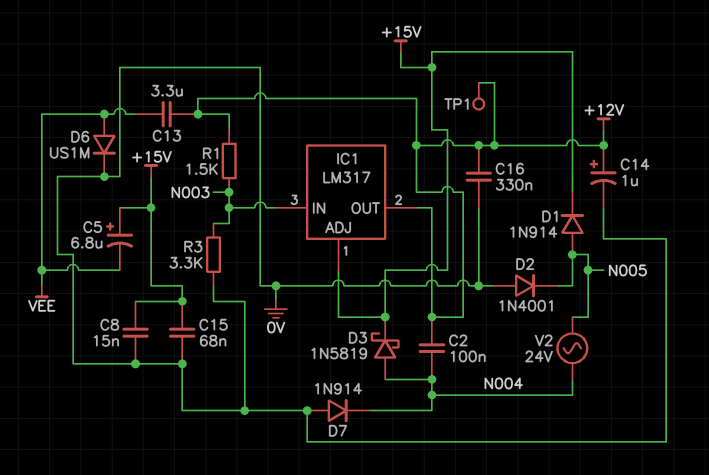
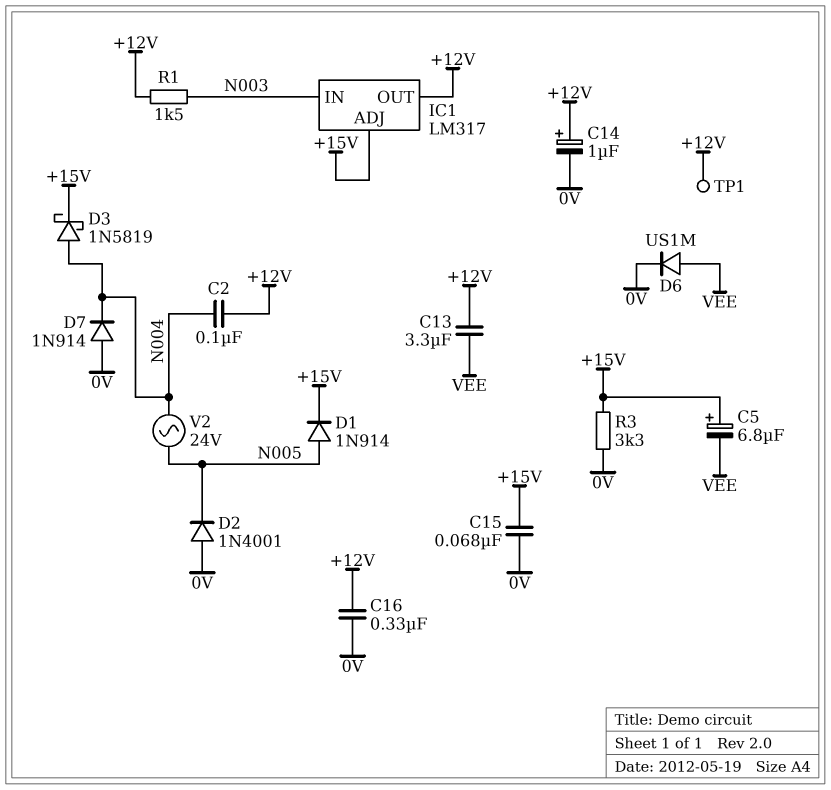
C8: 15nF (+15V, 0V) -> none
R3: 3.3k (0V, N003) -> 3.3k (+15V, 0V)

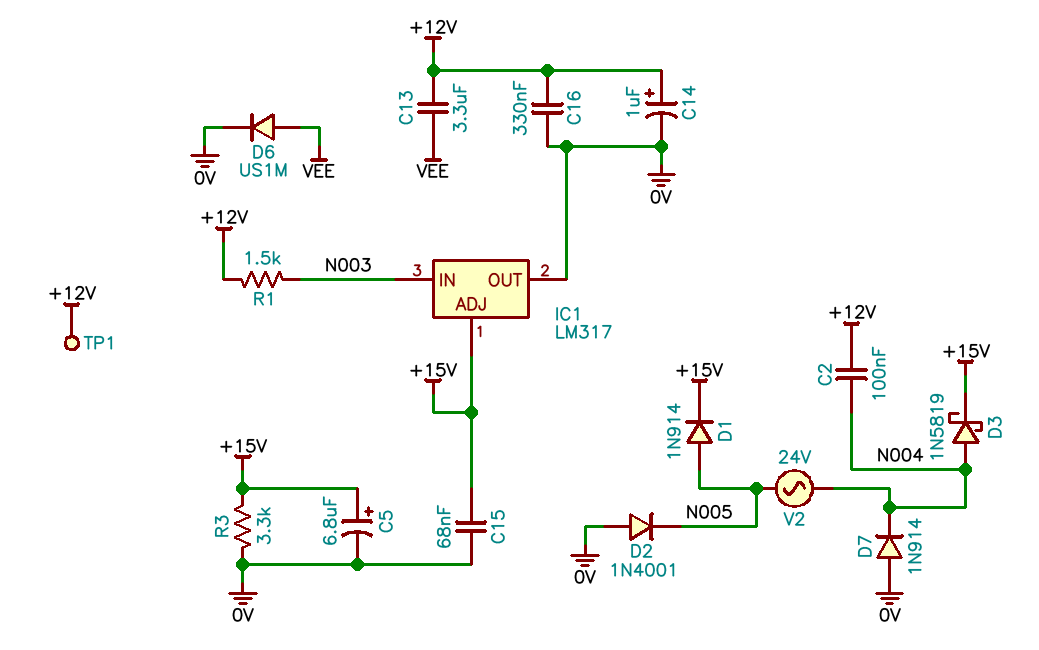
C5: 6.8uF (plus +15V, minus VEE) -> 6.8uF (plus +15V, minus 0V)
IC1 pin OUT: +12V -> 0V

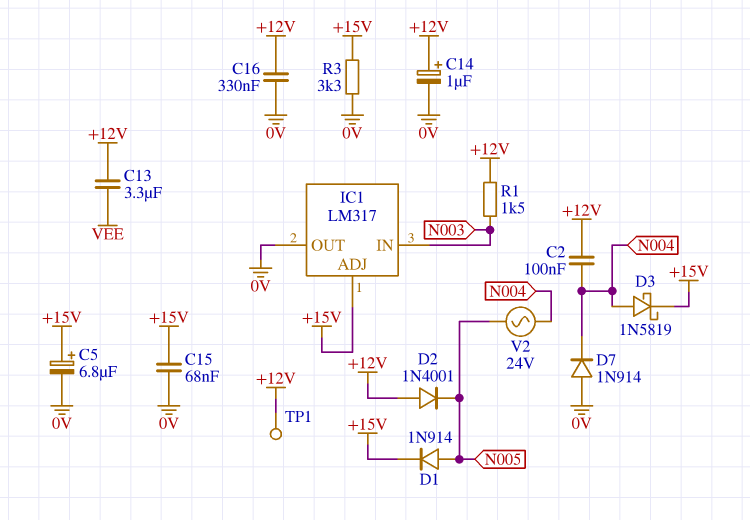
D2: diode 1N4001 (A 0V, K N005) -> diode 1N4001 (A +12V, K N005)
D6: diode US1M (A VEE, K 0V) -> none

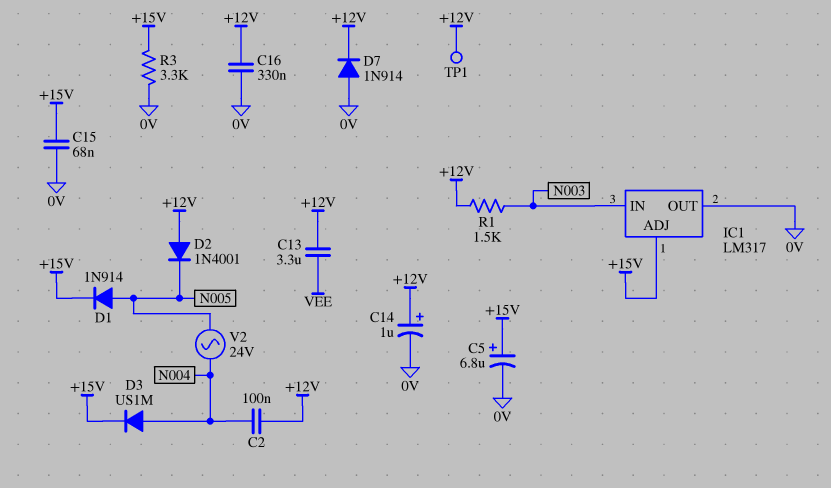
D3: schottky 1N5819 (A N004, K +15V) -> diode US1M (A N004, K +15V)
D7: diode 1N914 (A 0V, K N004) -> diode 1N914 (A 0V, K +12V)

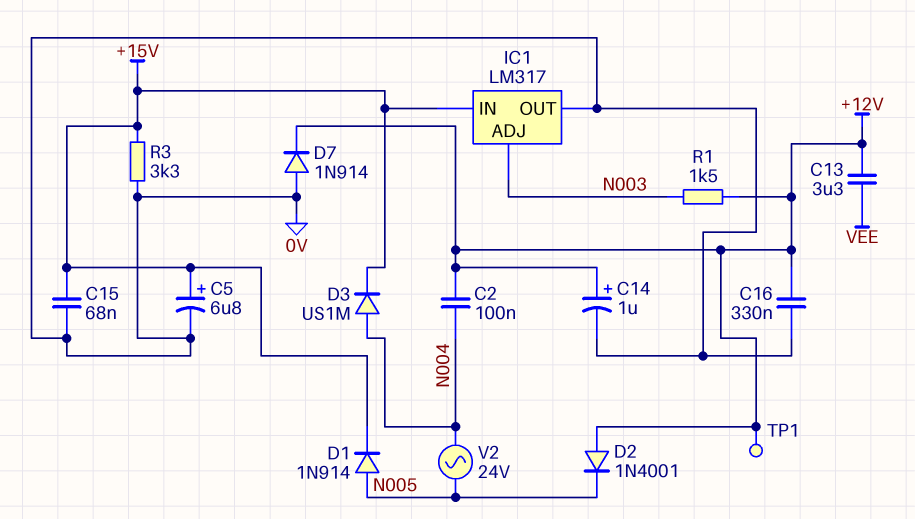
IC1 pin ADJ: +15V -> N003
IC1 pin IN: N003 -> +15V

